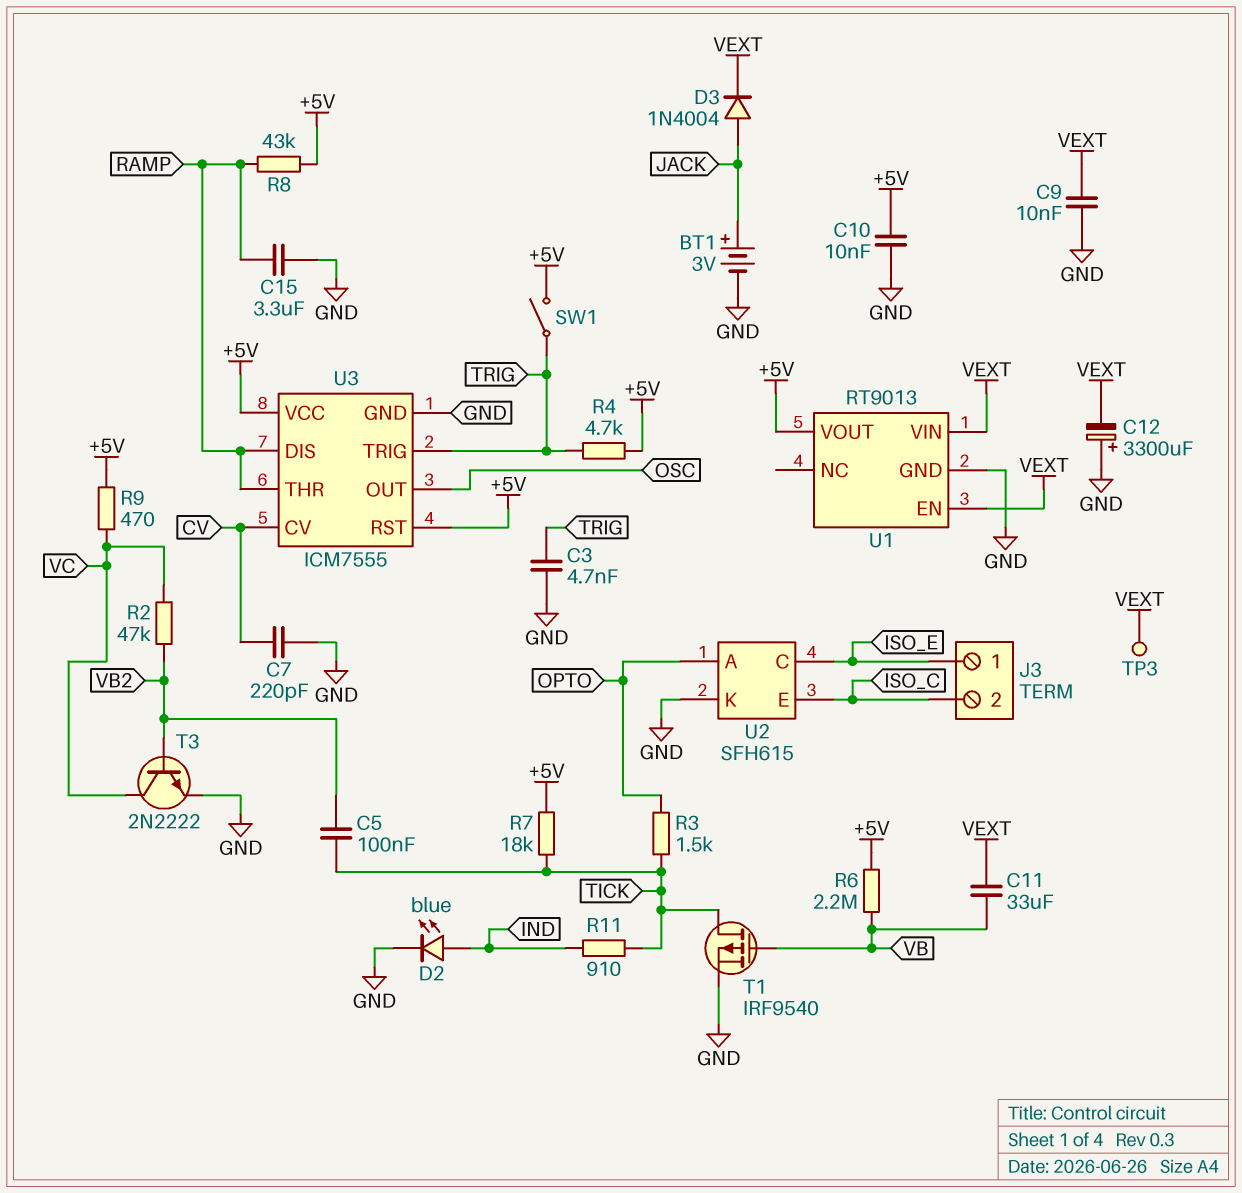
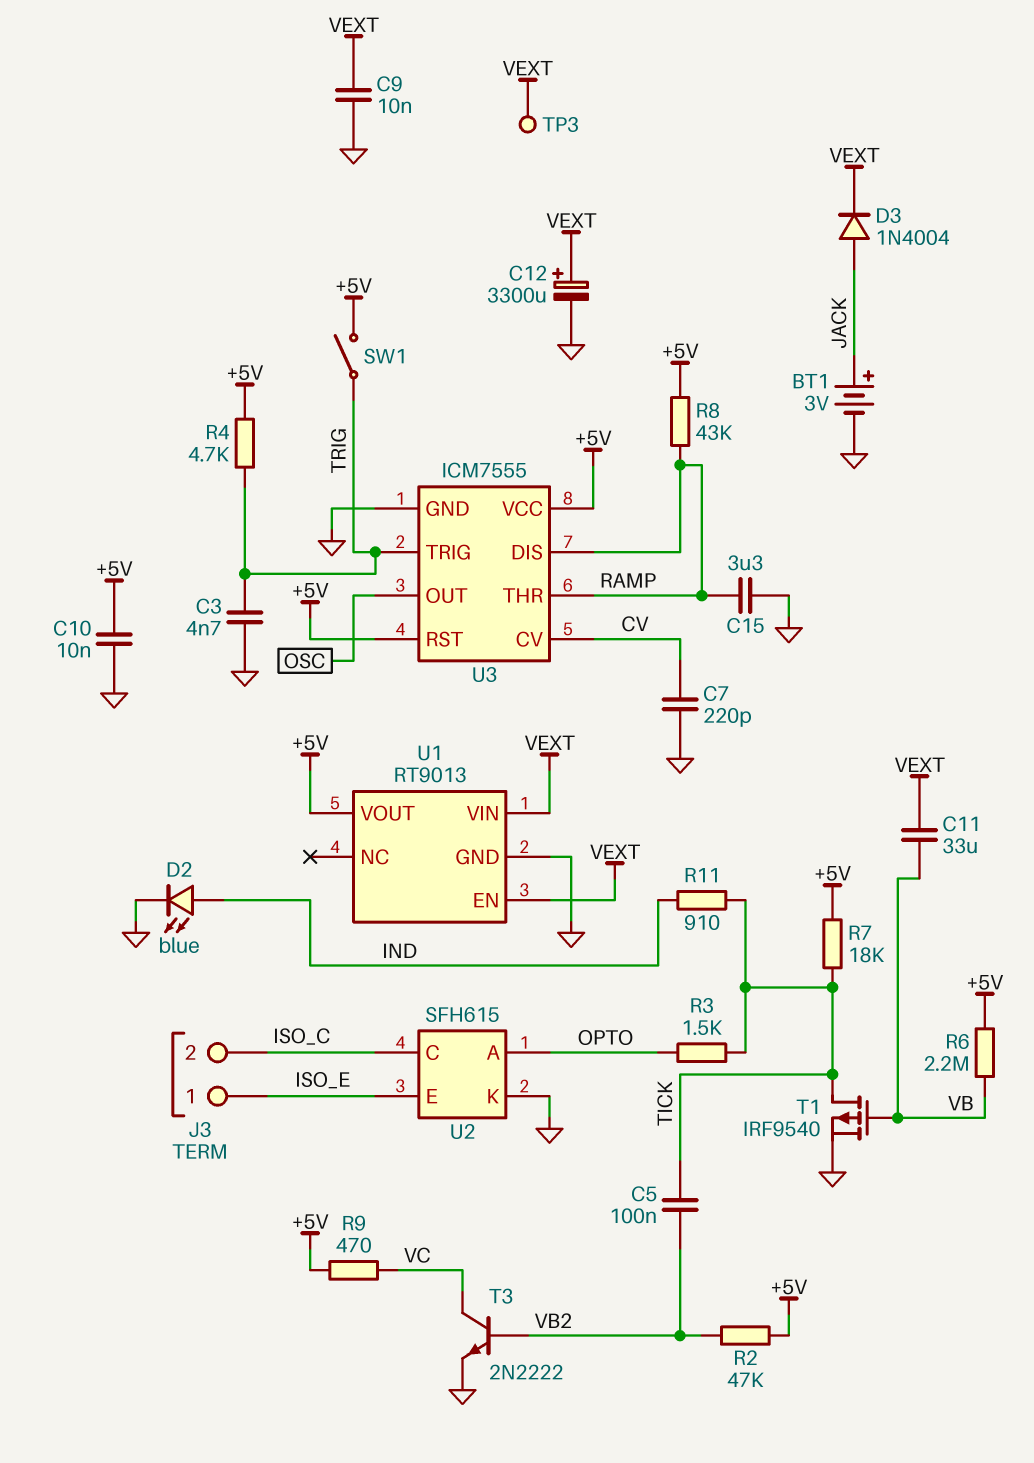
C12: 3300uF (plus GND, minus VEXT) -> 3300uF (plus VEXT, minus GND)
R2: 47k (VB2, VC) -> 47k (+5V, VB2)
U2 pin C: ISO_E -> ISO_C
U2 pin E: ISO_C -> ISO_E

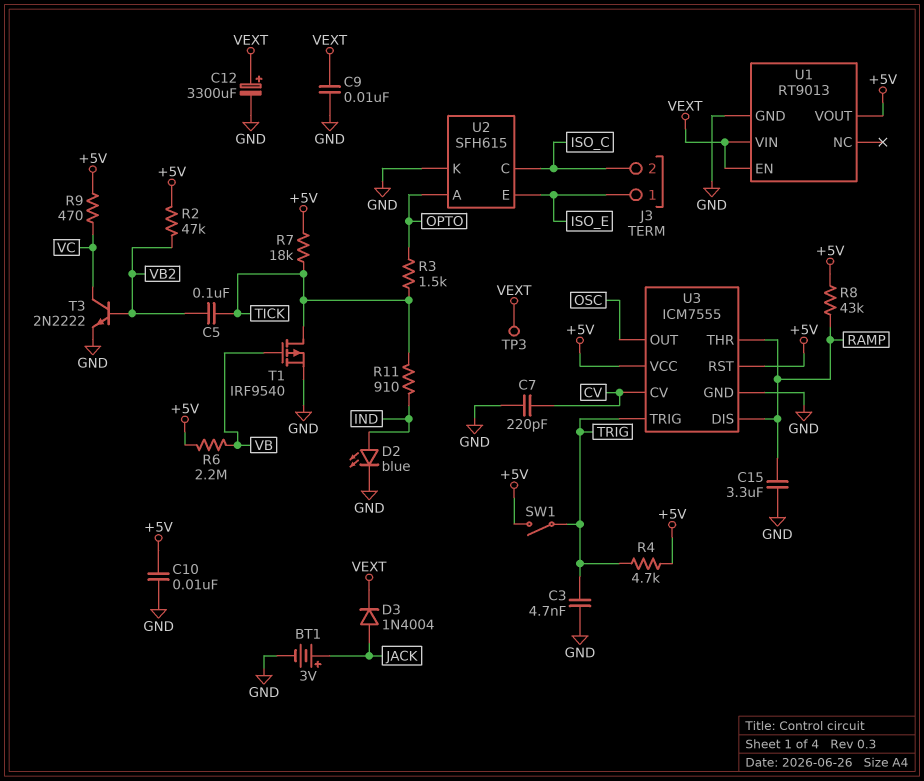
C11: 33uF (VB, VEXT) -> none

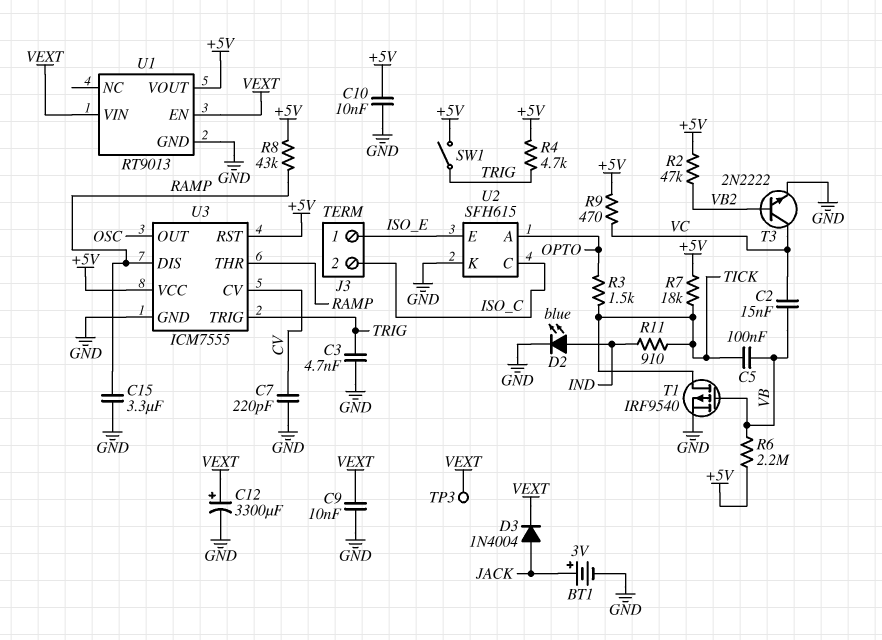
C2: none -> 15nF (VB, VC)
C5: 100nF (TICK, VB2) -> 100nF (TICK, VB)

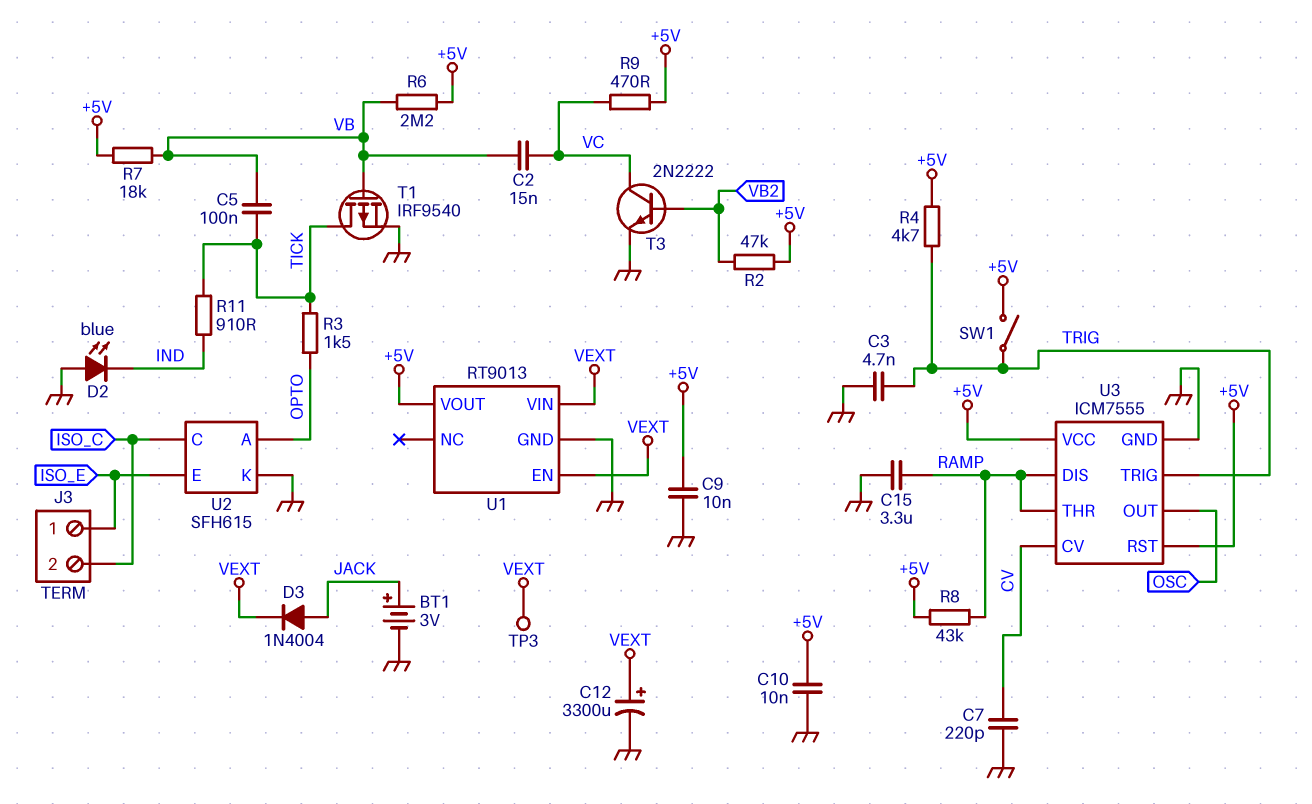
C9: 10nF (GND, VEXT) -> 10nF (+5V, GND)
D2: LED blue (A IND, K GND) -> LED blue (A GND, K IND)
R7: 18k (+5V, TICK) -> 18k (+5V, VB)

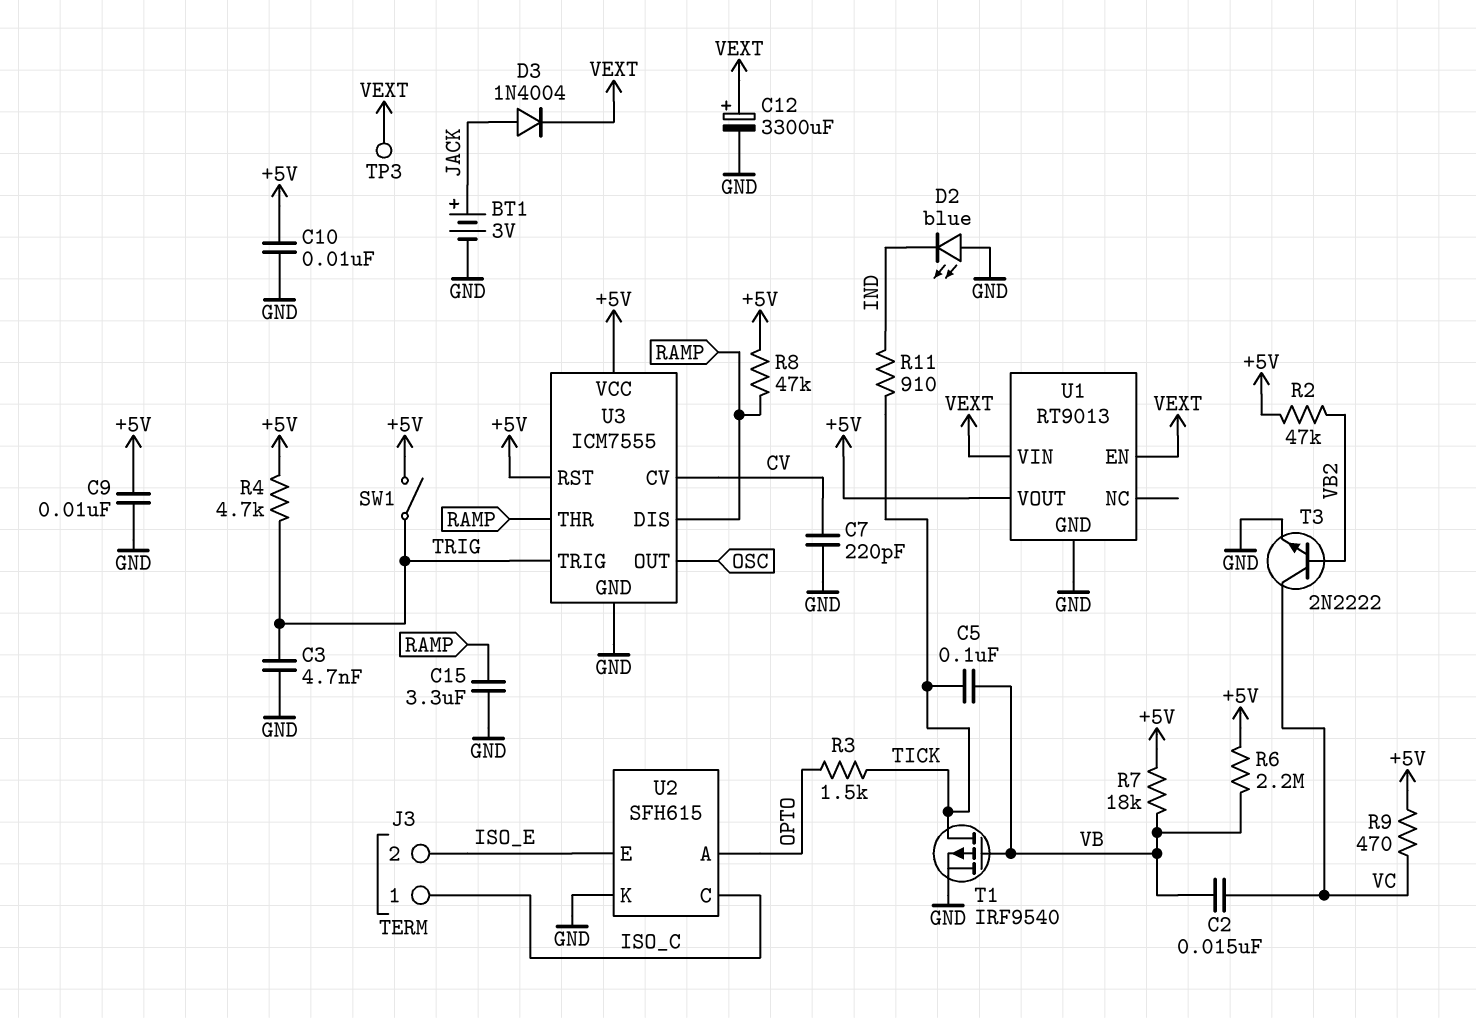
J3 pin 1: ISO_E -> ISO_C
J3 pin 2: ISO_C -> ISO_E
R8: 43k (+5V, RAMP) -> 47k (+5V, RAMP)

